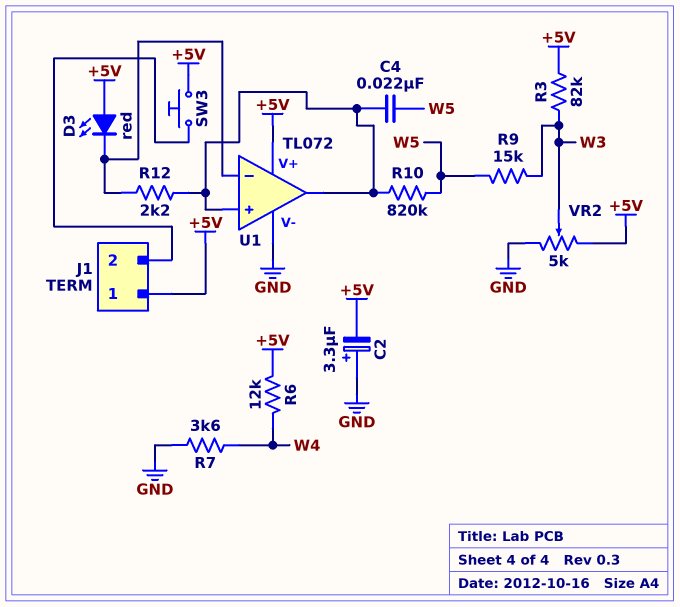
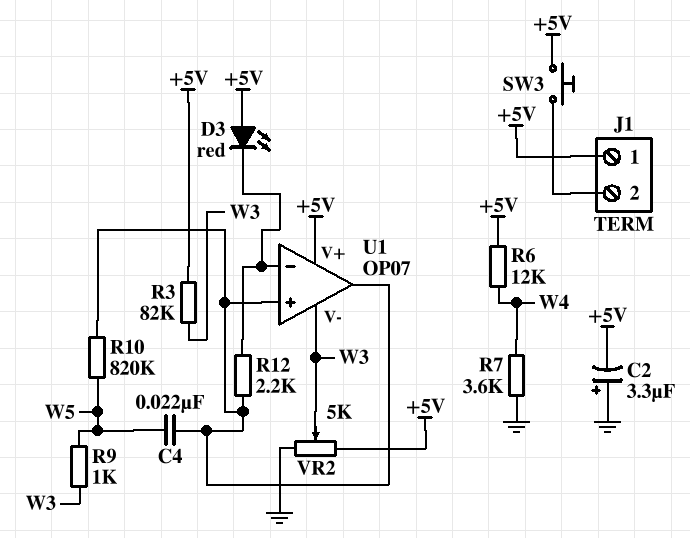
R9: 15k (W3, W5) -> 1k (W3, W5)
U1: TL072 -> OP07
U1 pin V-: GND -> W3

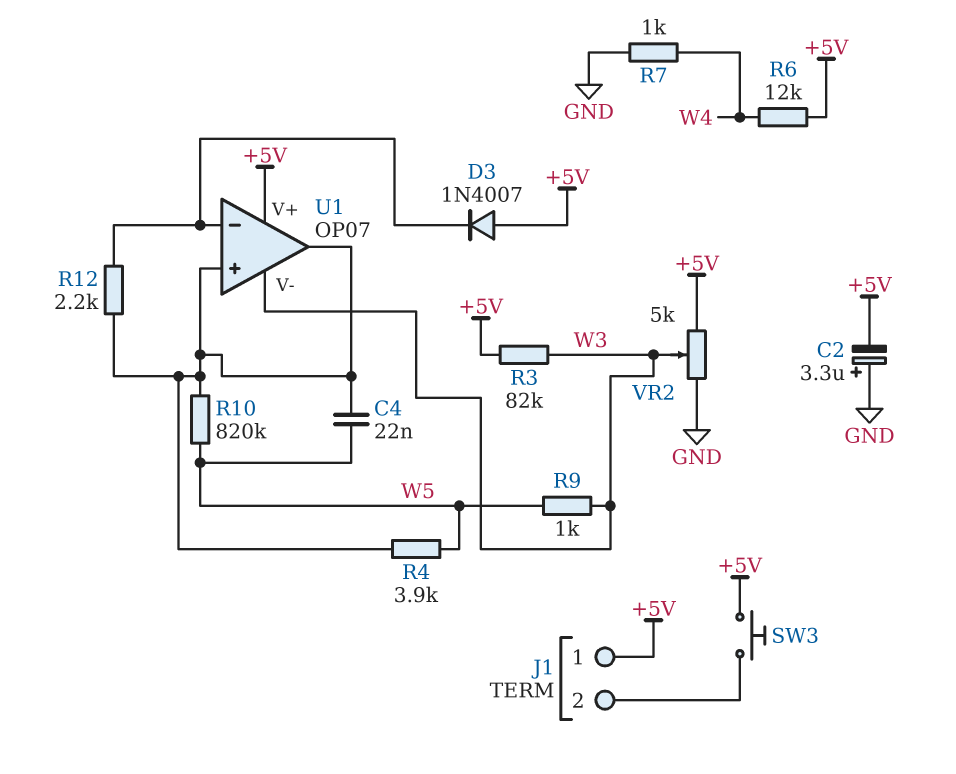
D3: LED red (A +5V, K U1/in-) -> diode 1N4007 (A +5V, K U1/in-)
R4: none -> 3.9k (U1/in+, W5)
R7: 3.6k (GND, W4) -> 1k (GND, W4)

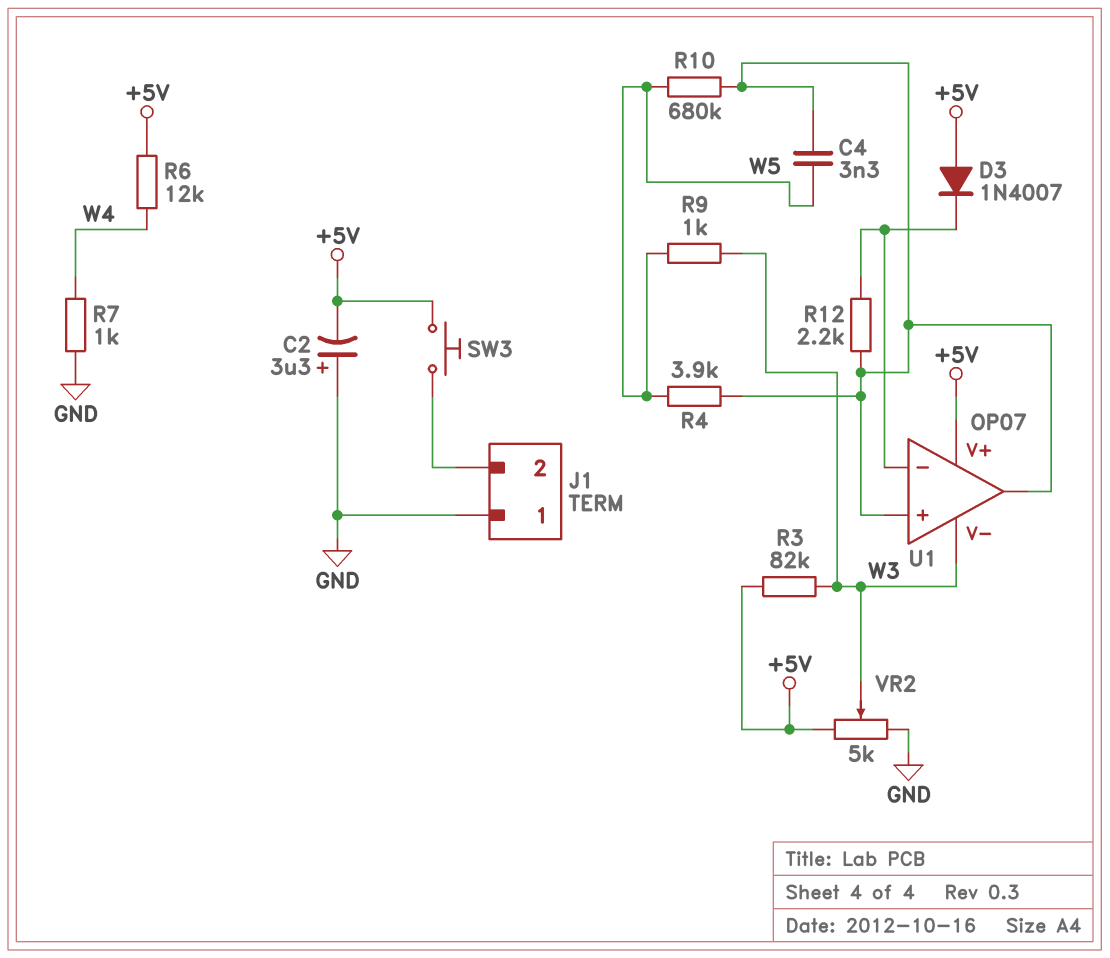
C4: 22nF (U1/in+, W5) -> 3.3nF (U1/in+, W5)
J1 pin 1: +5V -> GND
R10: 820k (U1/in+, W5) -> 680k (U1/in+, W5)

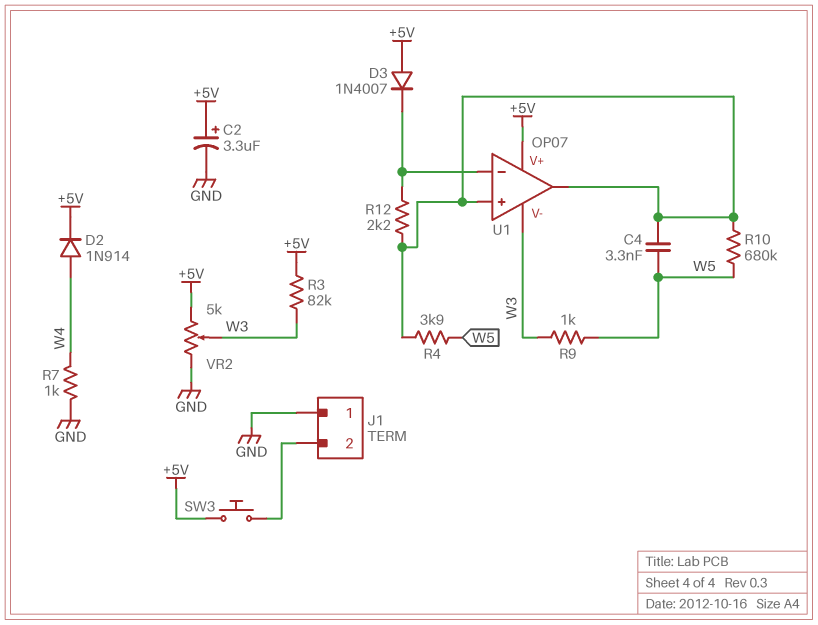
C2: 3.3uF (plus GND, minus +5V) -> 3.3uF (plus +5V, minus GND)
D2: none -> diode 1N914 (A W4, K +5V)
R6: 12k (+5V, W4) -> none

